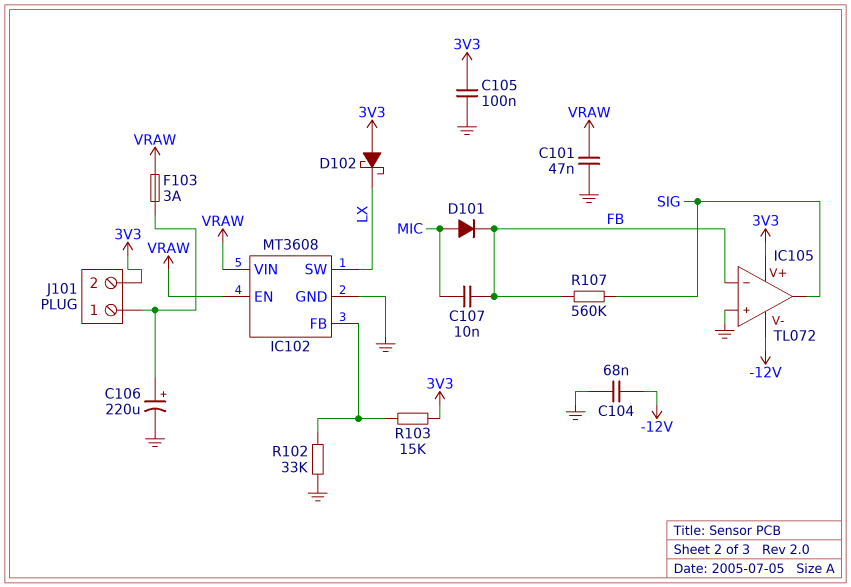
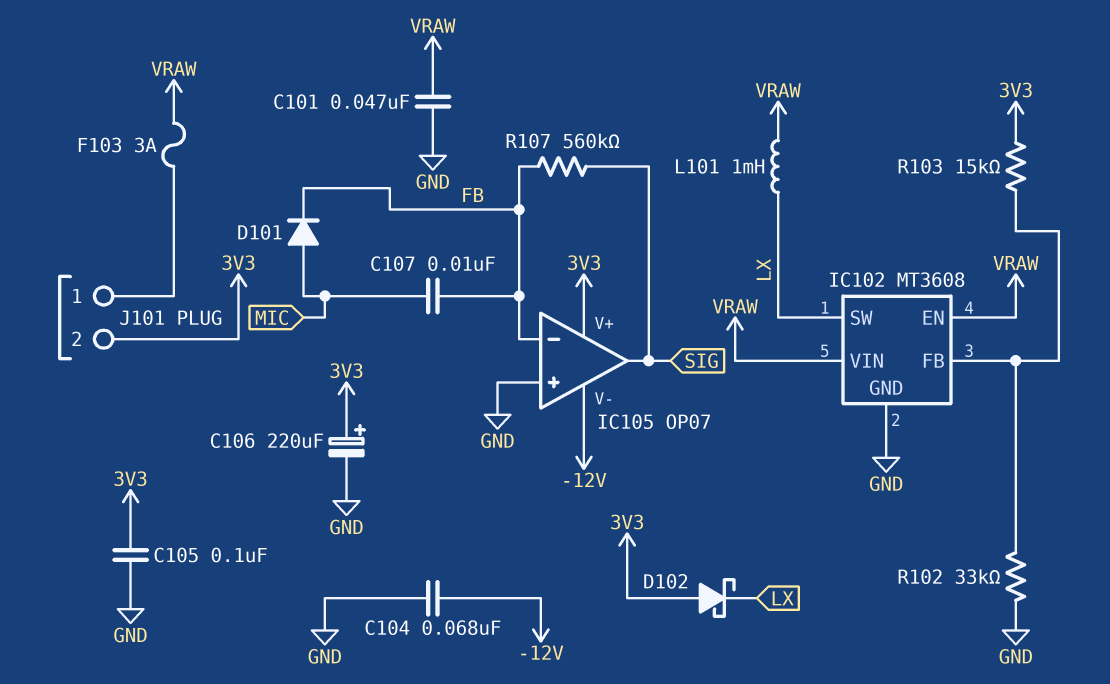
C106: 220uF (plus J101/1, minus GND) -> 220uF (plus 3V3, minus GND)
IC105: TL072 -> OP07
L101: none -> 1mH (LX, VRAW)

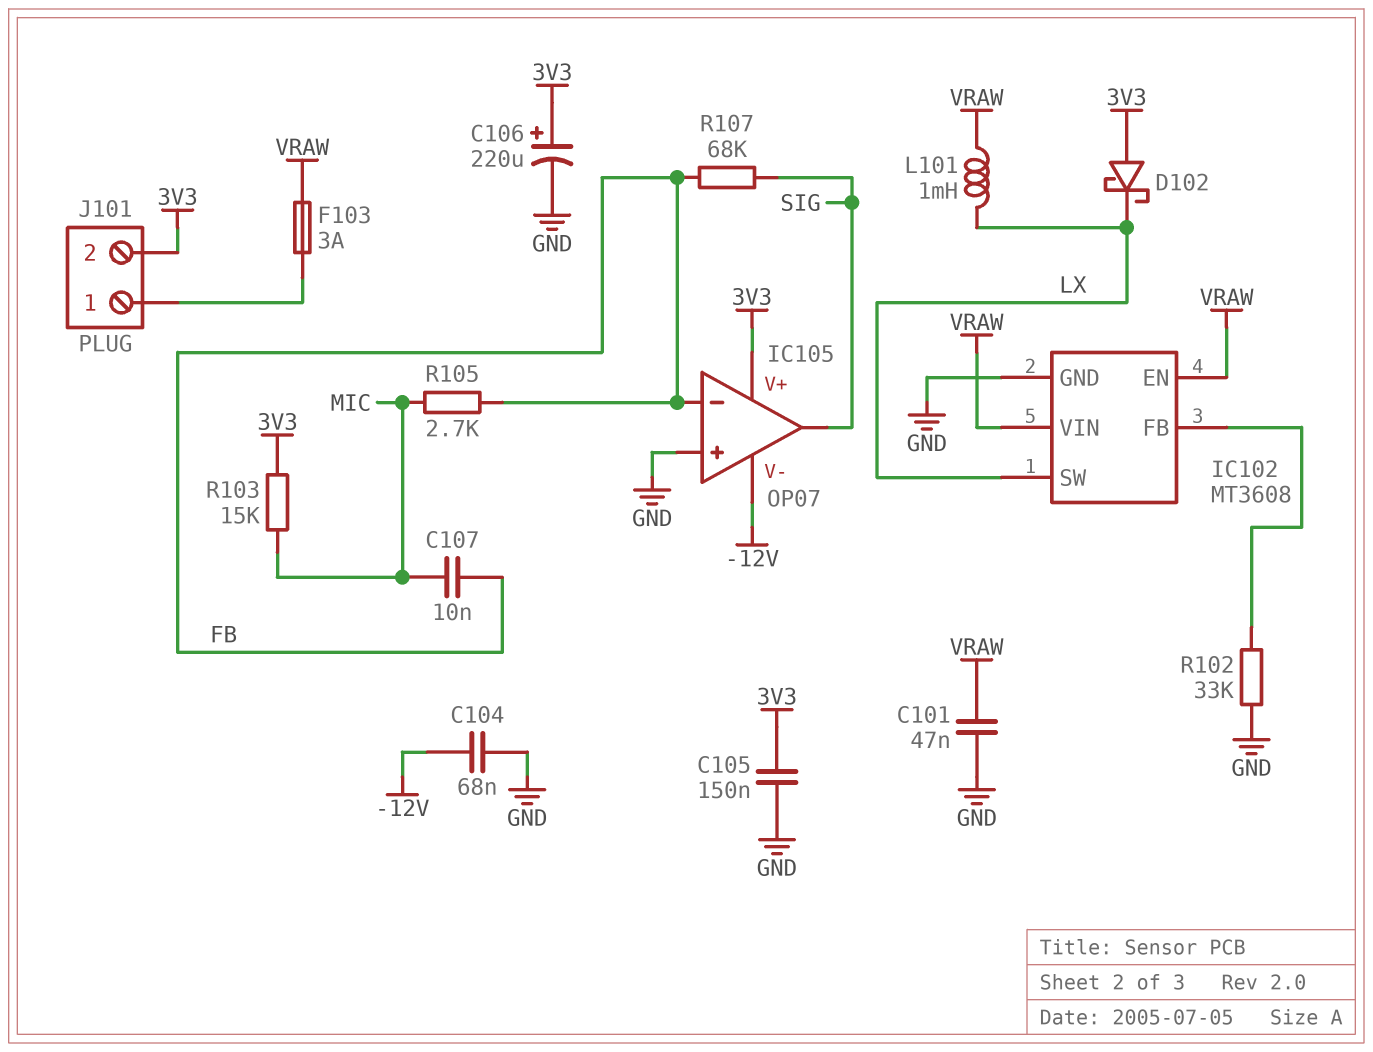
C105: 100nF (3V3, GND) -> 150nF (3V3, GND)
D101: diode (A MIC, K FB) -> none
R103: 15k (3V3, IC102/FB) -> 15k (3V3, MIC)
R105: none -> 2.7k (FB, MIC)
R107: 560k (FB, SIG) -> 68k (FB, SIG)

